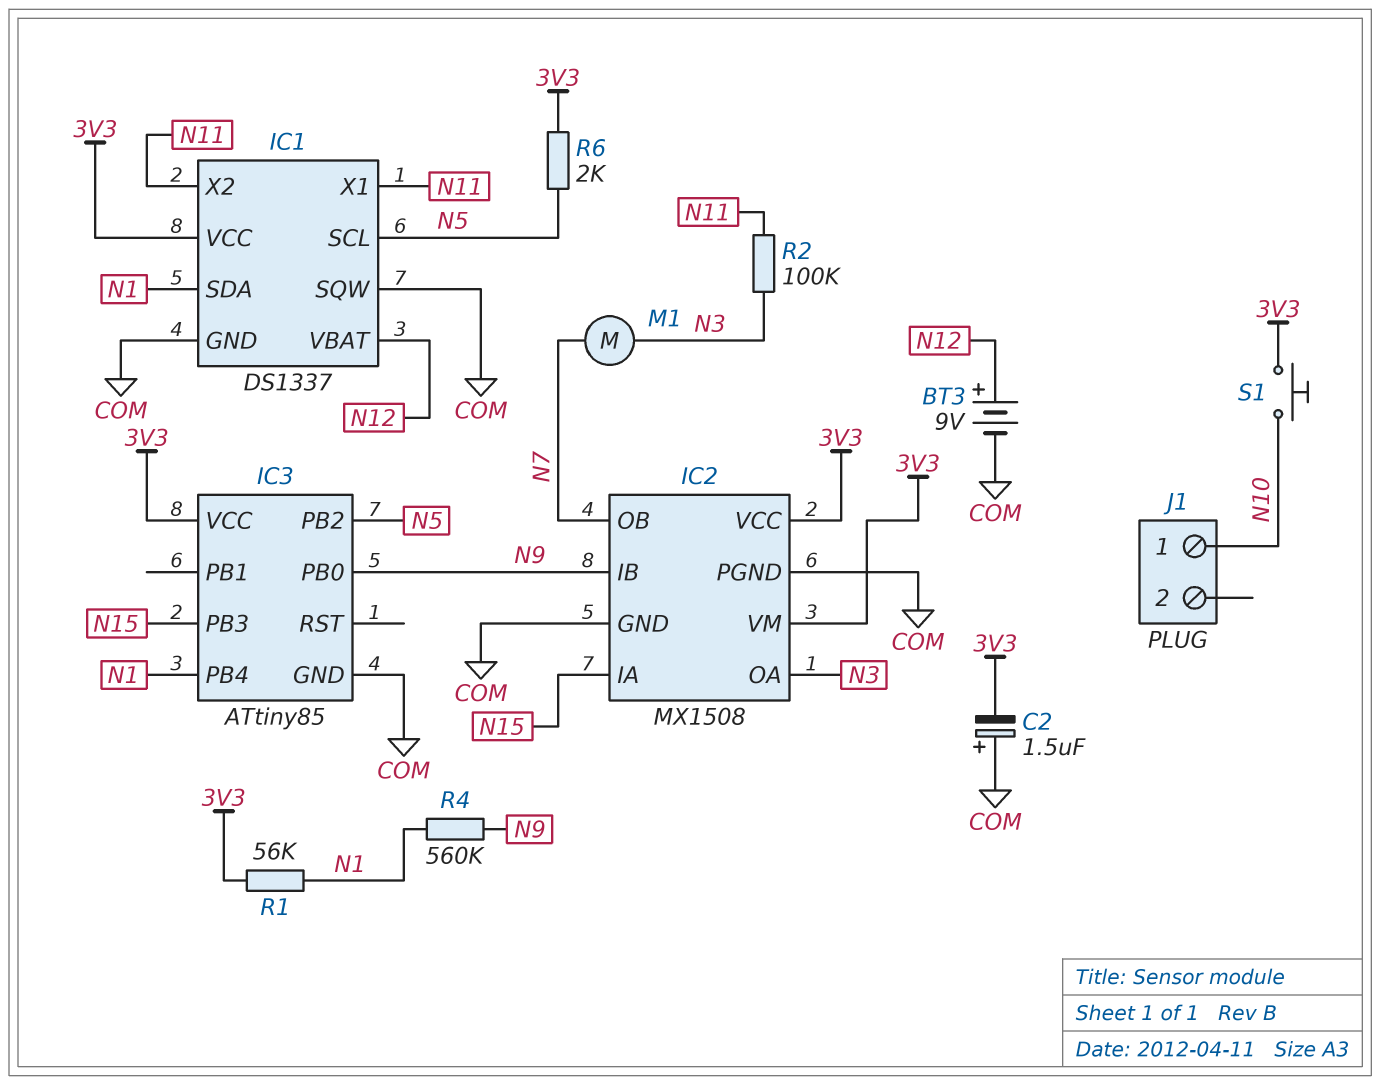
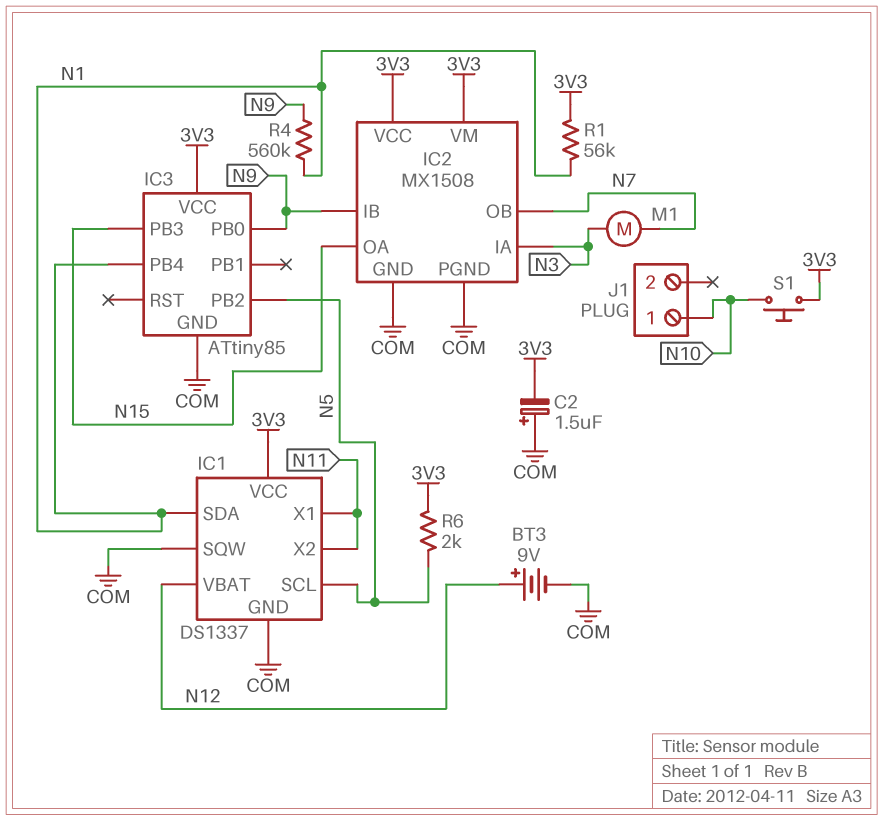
IC2 pin IA: N15 -> N3
IC2 pin OA: N3 -> N15
R2: 100k (N3, N11) -> none

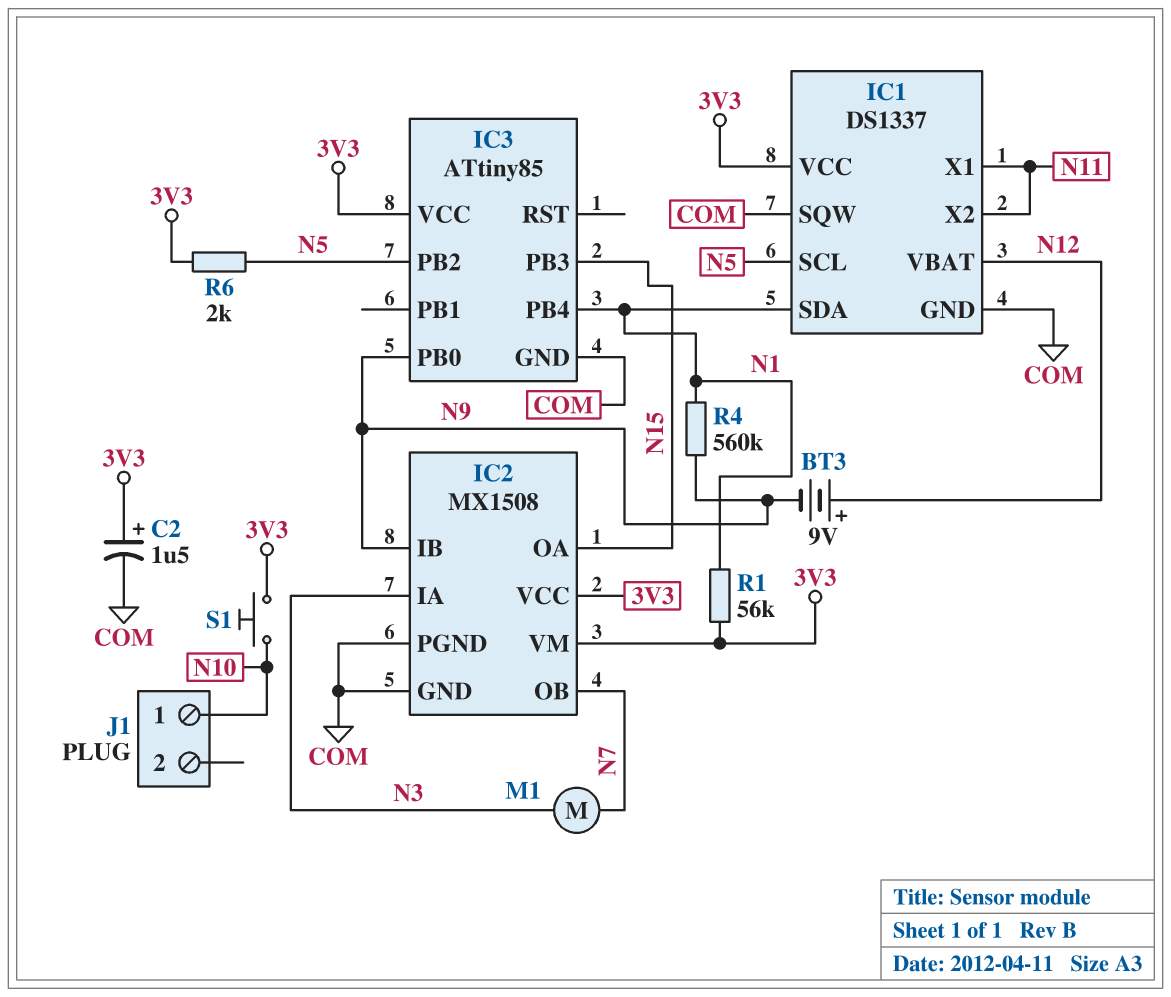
BT3: 9V (plus N12, minus COM) -> 9V (plus N12, minus N9)
C2: 1.5uF (plus COM, minus 3V3) -> 1.5uF (plus 3V3, minus COM)

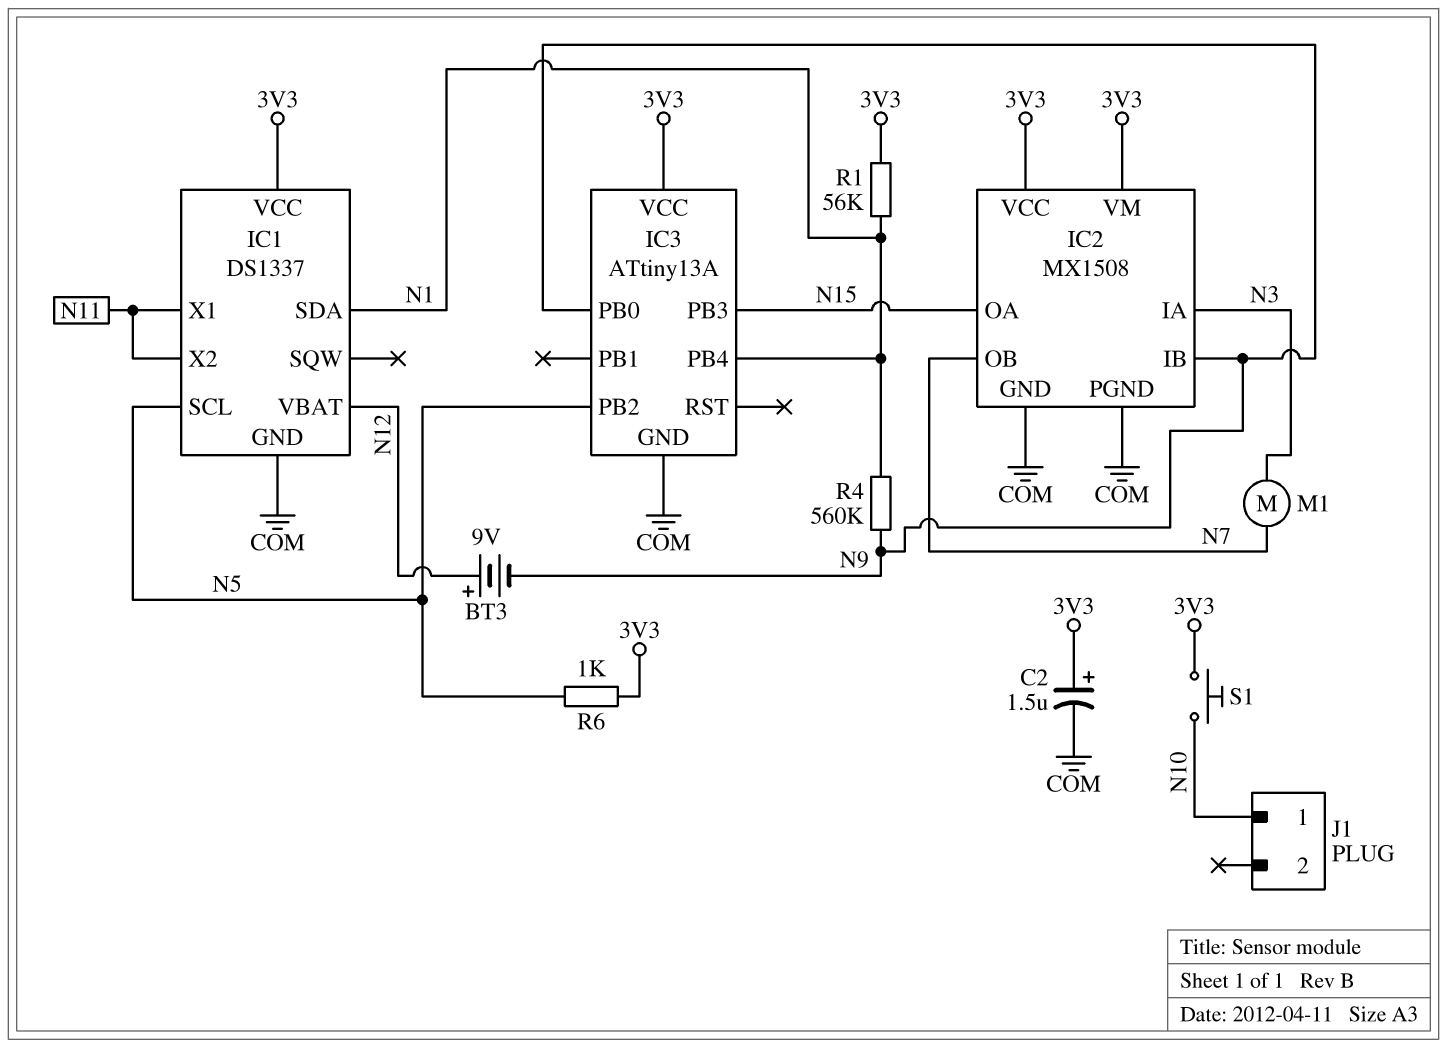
IC1 pin SQW: COM -> none
IC3: ATtiny85 -> ATtiny13A
R6: 2k (3V3, N5) -> 1k (3V3, N5)

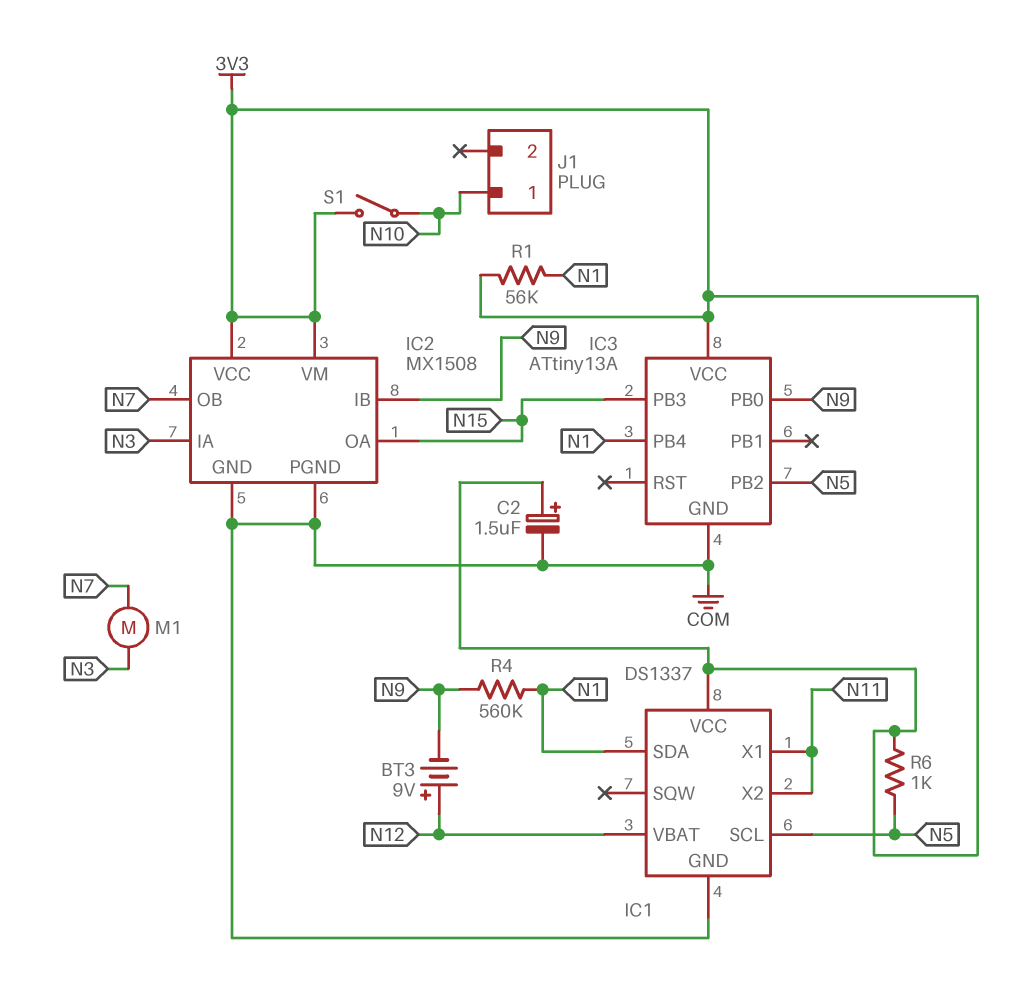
S1: button (3V3, N10) -> switch (3V3, N10)

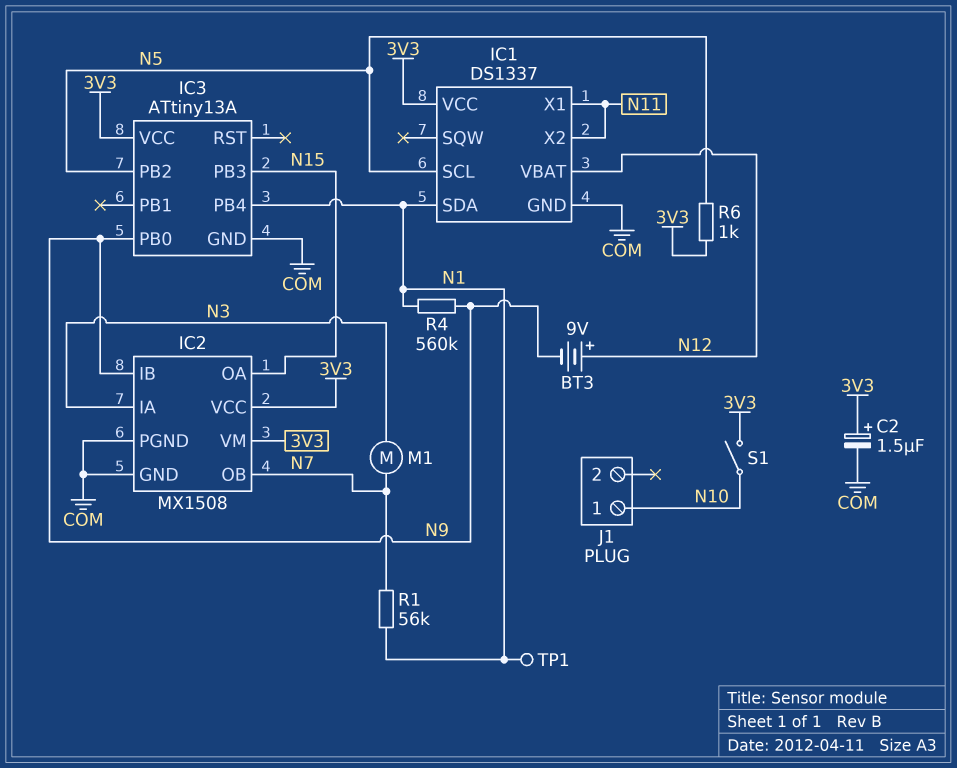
R1: 56k (3V3, N1) -> 56k (N1, N7)
TP1: none -> test point (N1)

